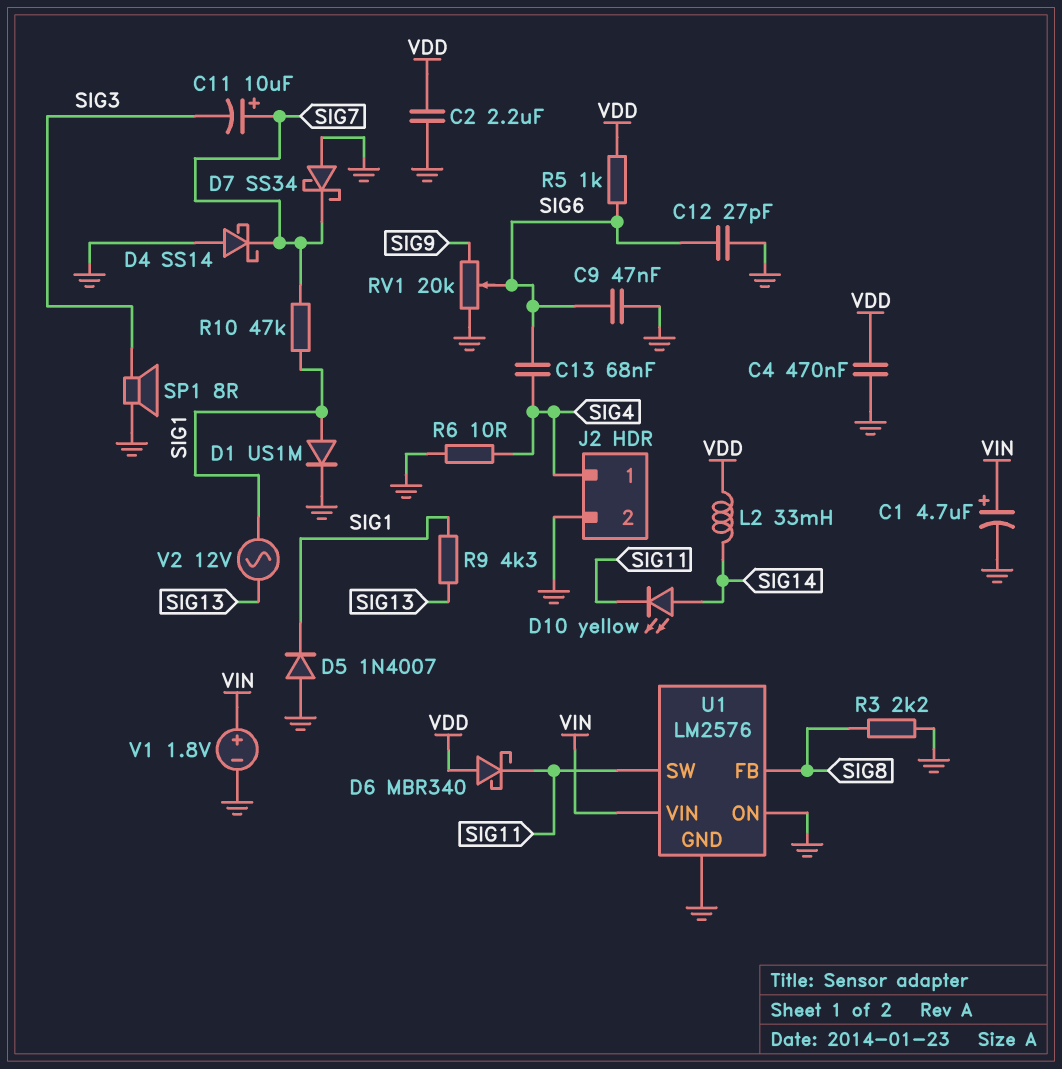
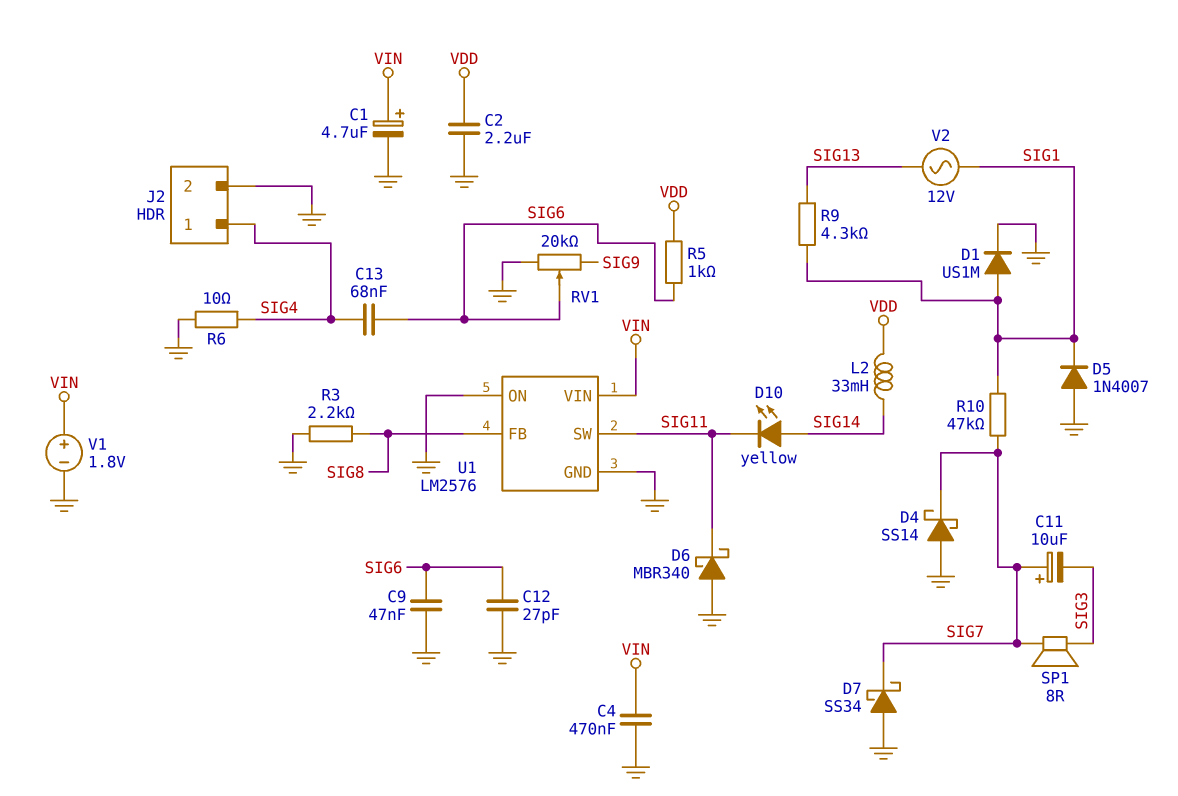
C4: 470nF (GND, VDD) -> 470nF (GND, VIN)
D6: schottky MBR340 (A VDD, K SIG11) -> schottky MBR340 (A GND, K SIG11)
SP1: speaker 8R (GND, SIG3) -> speaker 8R (SIG3, SIG7)

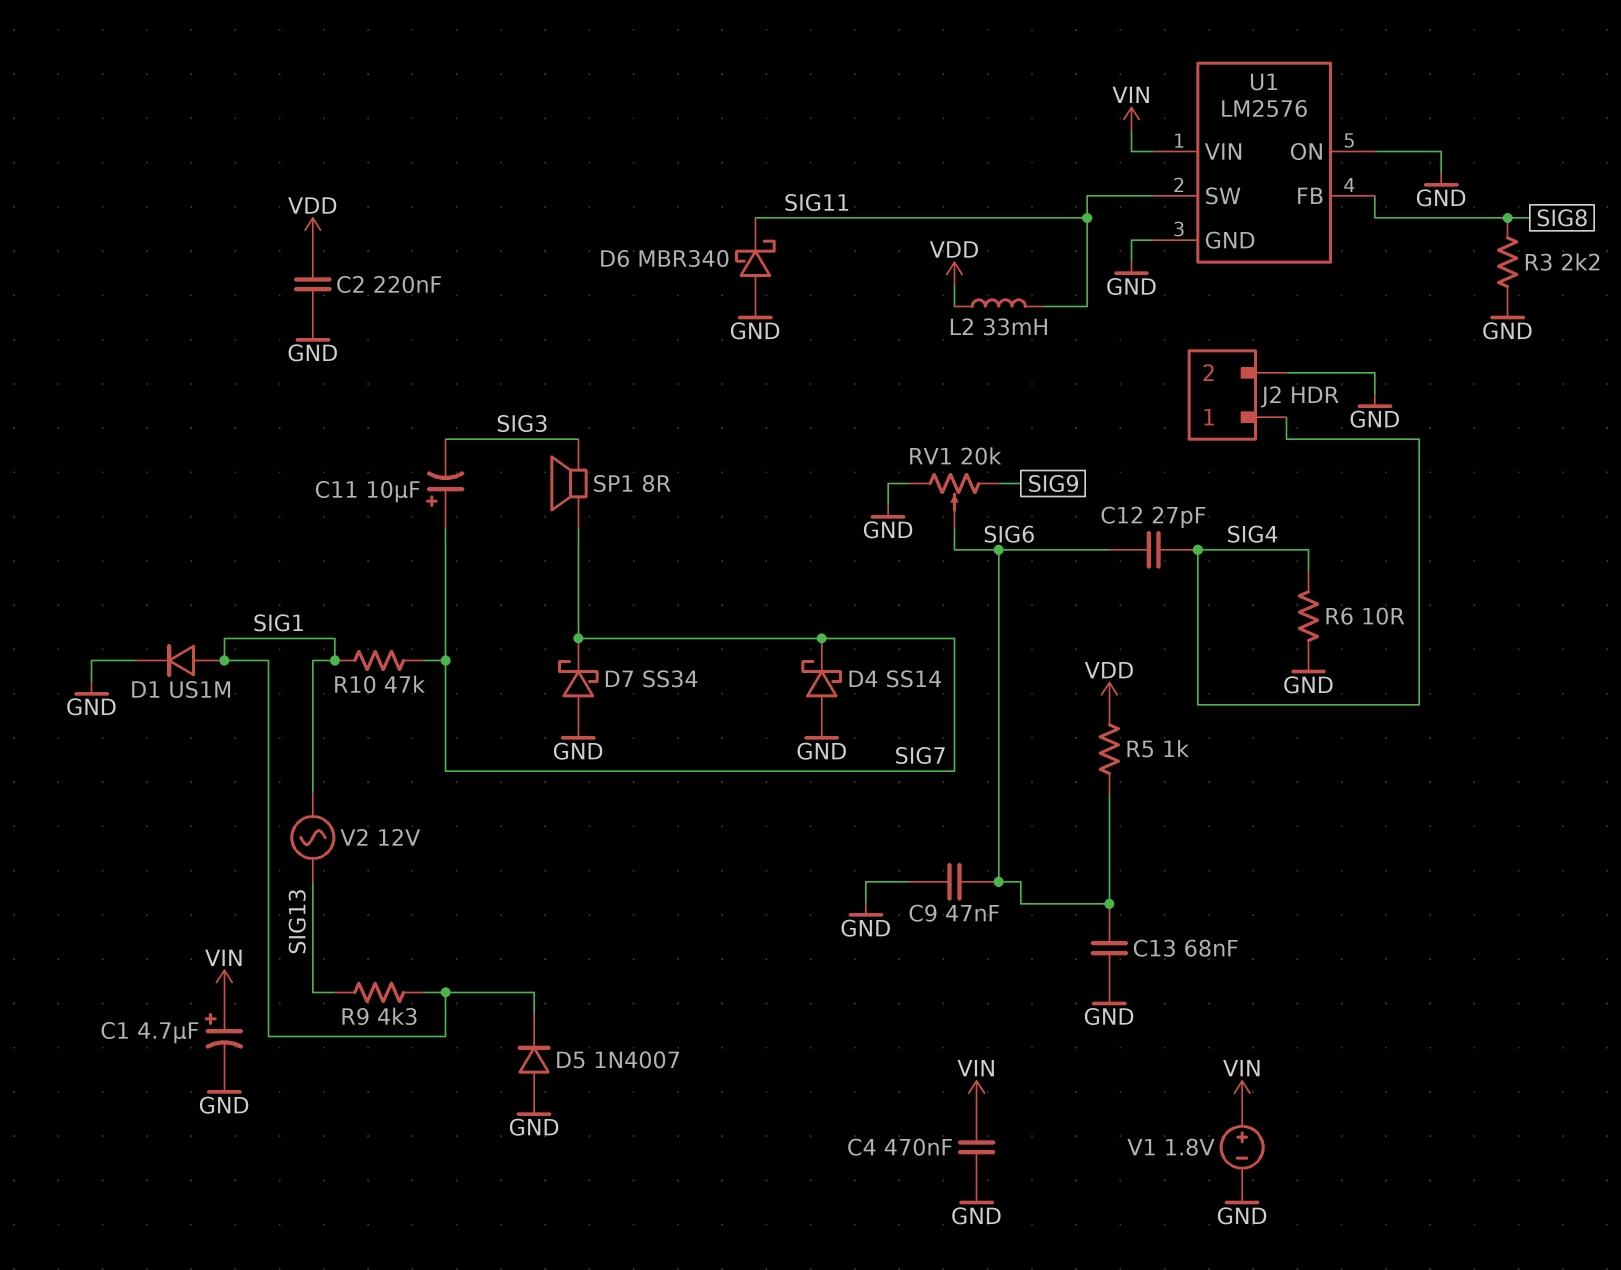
C2: 2.2uF (GND, VDD) -> 220nF (GND, VDD)
C12: 27pF (GND, SIG6) -> 27pF (SIG4, SIG6)
C13: 68nF (SIG4, SIG6) -> 68nF (GND, SIG6)
D10: LED yellow (A SIG14, K SIG11) -> none
L2: 33mH (SIG14, VDD) -> 33mH (SIG11, VDD)

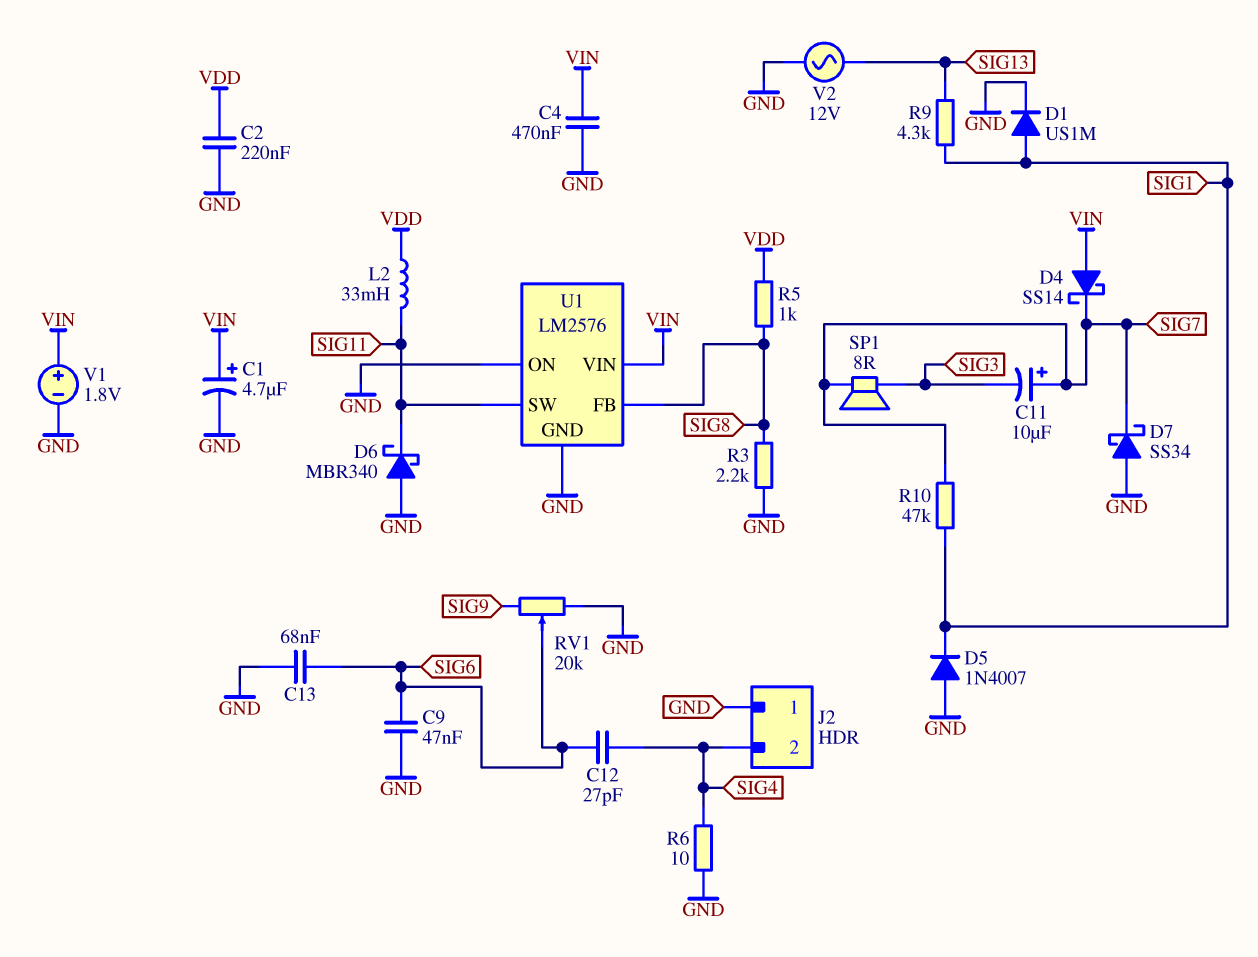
D4: schottky SS14 (A GND, K SIG7) -> schottky SS14 (A VIN, K SIG7)
J2 pin 1: SIG4 -> GND
J2 pin 2: GND -> SIG4
R5: 1k (SIG6, VDD) -> 1k (SIG8, VDD)
V2: AC 12V (SIG1, SIG13) -> AC 12V (GND, SIG13)

